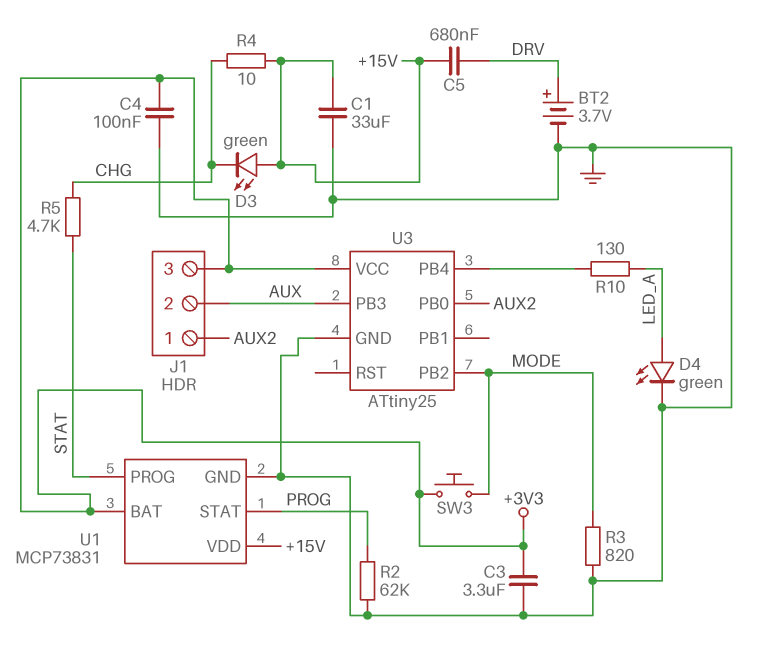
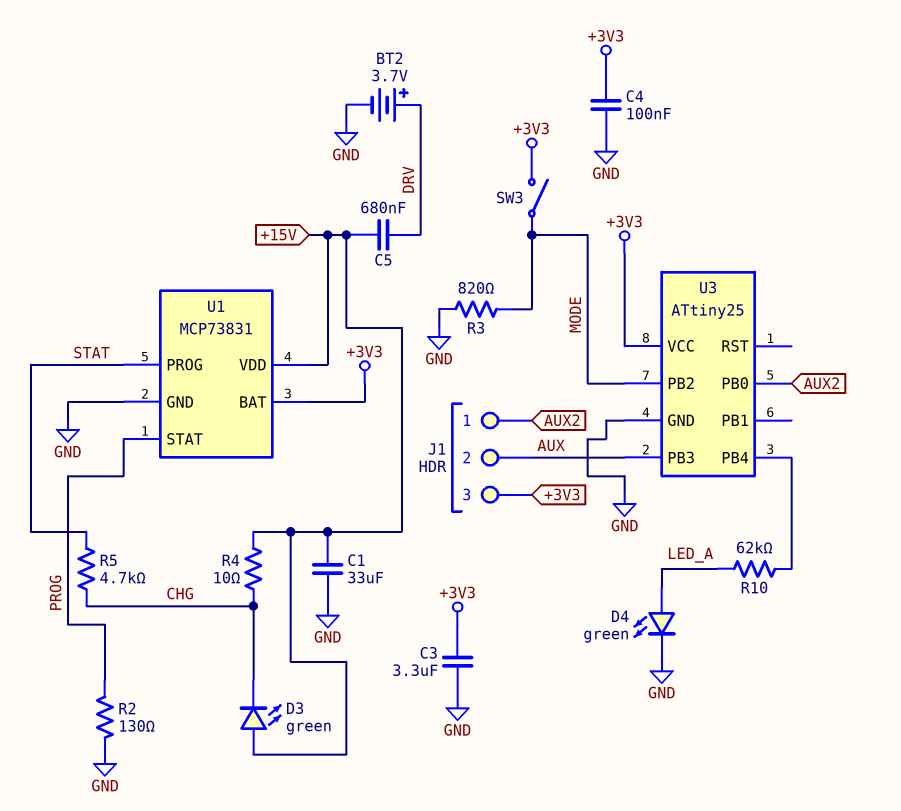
R2: 62k (GND, PROG) -> 130 (GND, PROG)
R10: 130 (LED_A, U3/PB4) -> 62k (LED_A, U3/PB4)
SW3: button (+3V3, MODE) -> switch (+3V3, MODE)

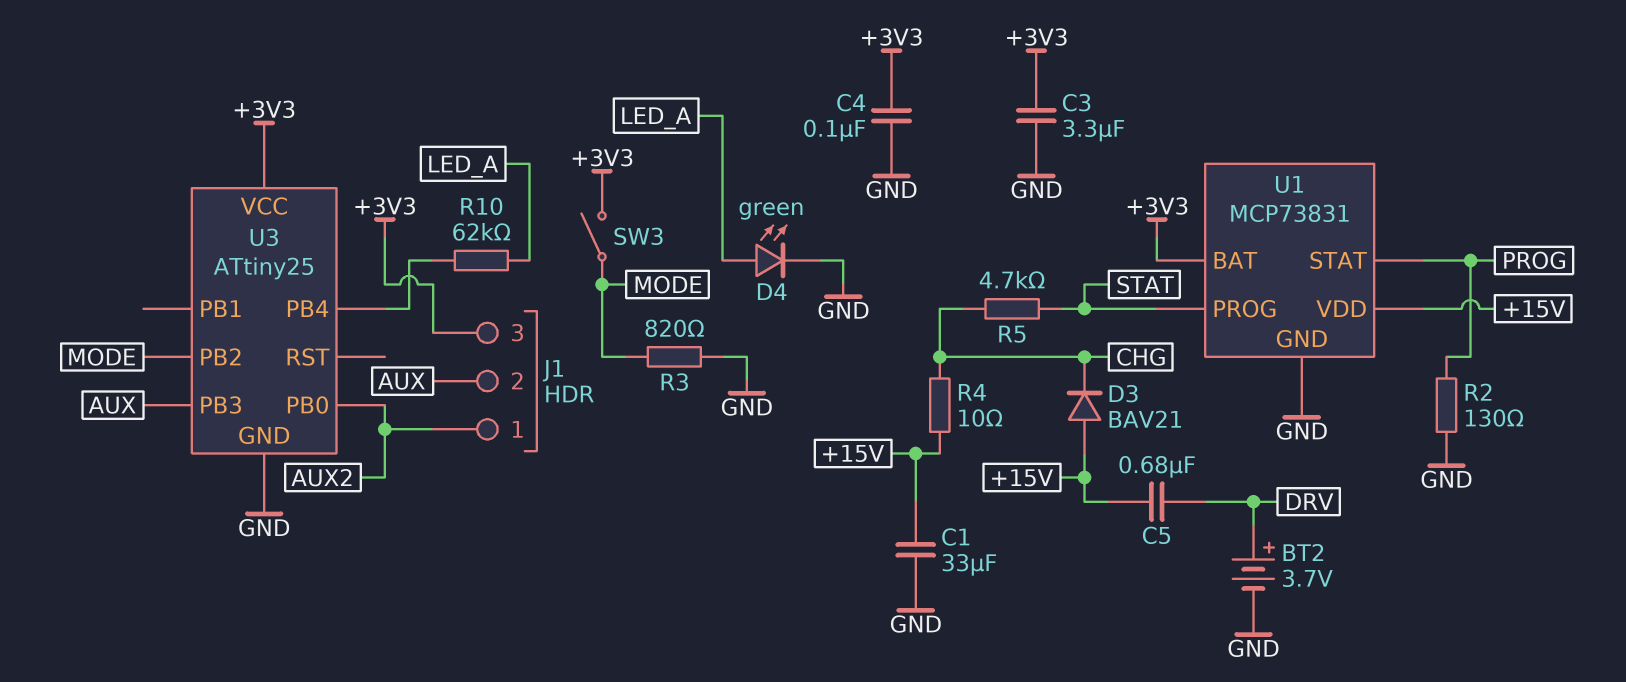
D3: LED green (A +15V, K CHG) -> diode BAV21 (A +15V, K CHG)

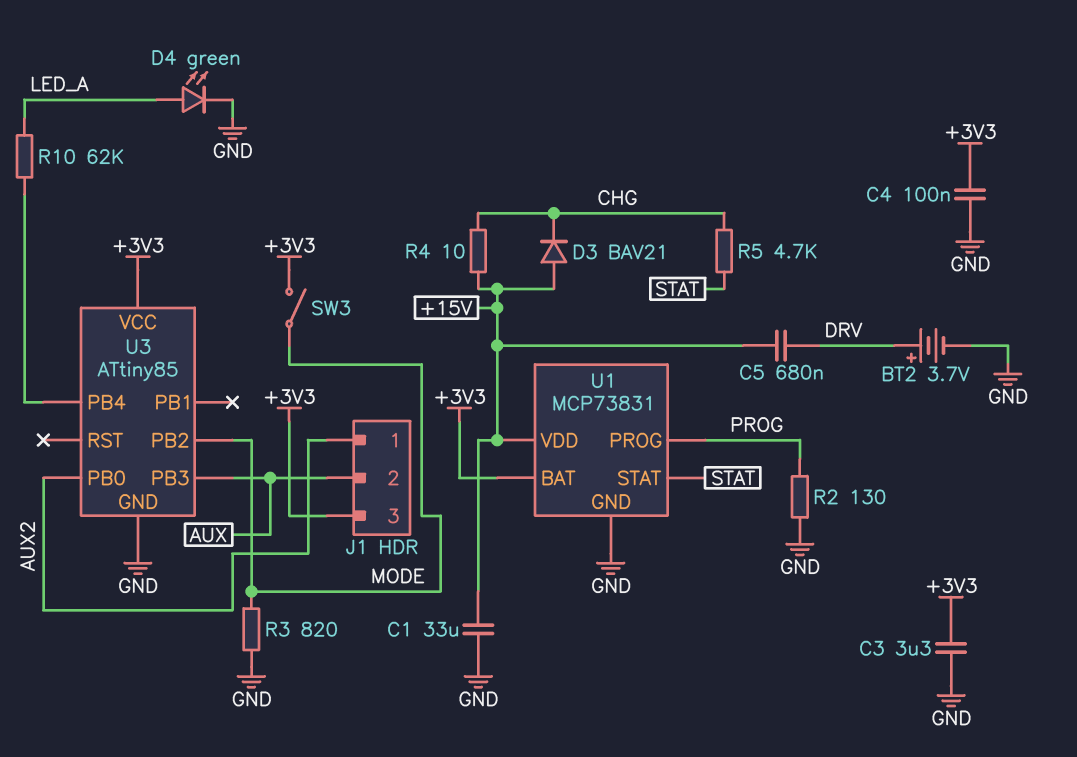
U1 pin PROG: STAT -> PROG
U1 pin STAT: PROG -> STAT
U3: ATtiny25 -> ATtiny85

